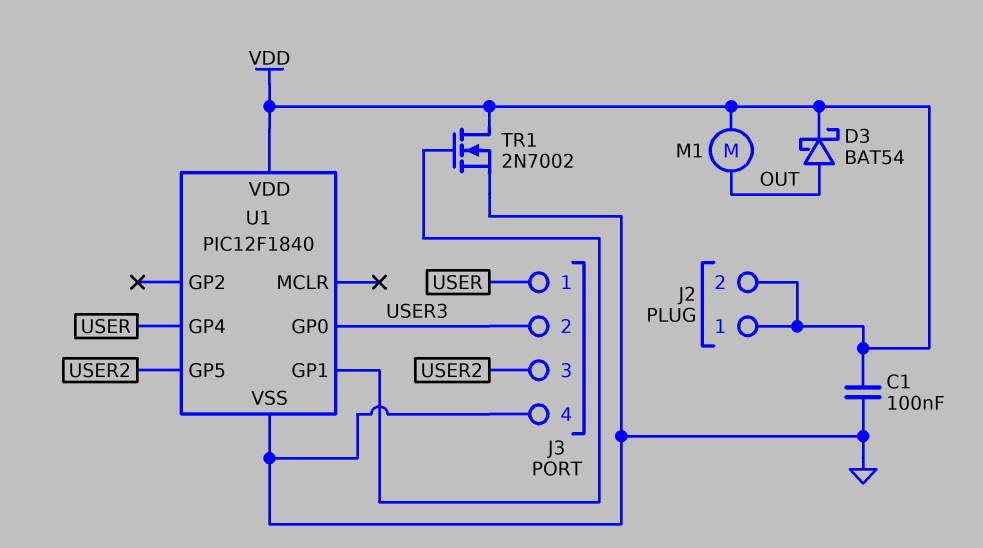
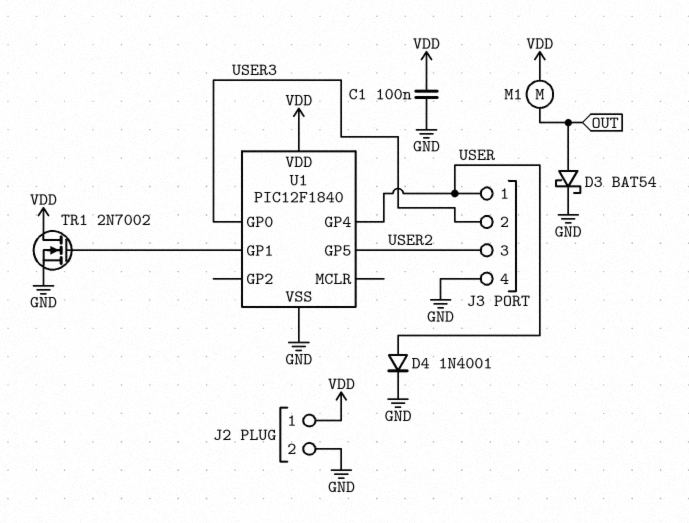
D3: schottky BAT54 (A OUT, K VDD) -> schottky BAT54 (A OUT, K GND)
D4: none -> diode 1N4001 (A USER, K GND)
J2 pin 2: VDD -> GND

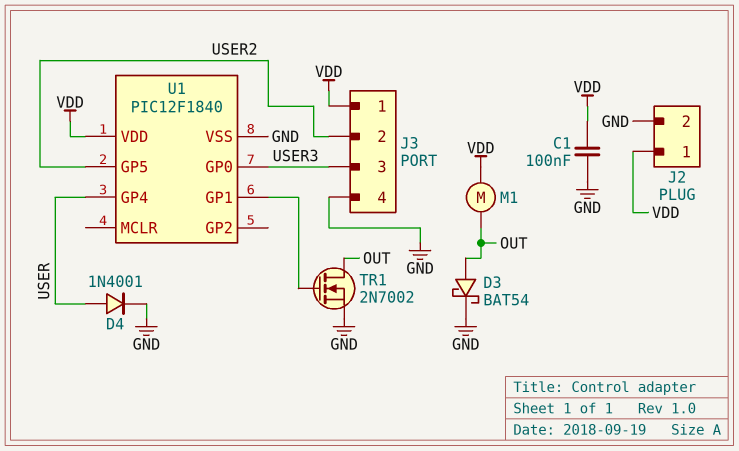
J3 pin 1: USER -> VDD
J3 pin 2: USER3 -> USER2
J3 pin 3: USER2 -> USER3
TR1: NMOS 2N7002 (G U1/GP1, D VDD, S GND) -> NMOS 2N7002 (G U1/GP1, D OUT, S GND)

